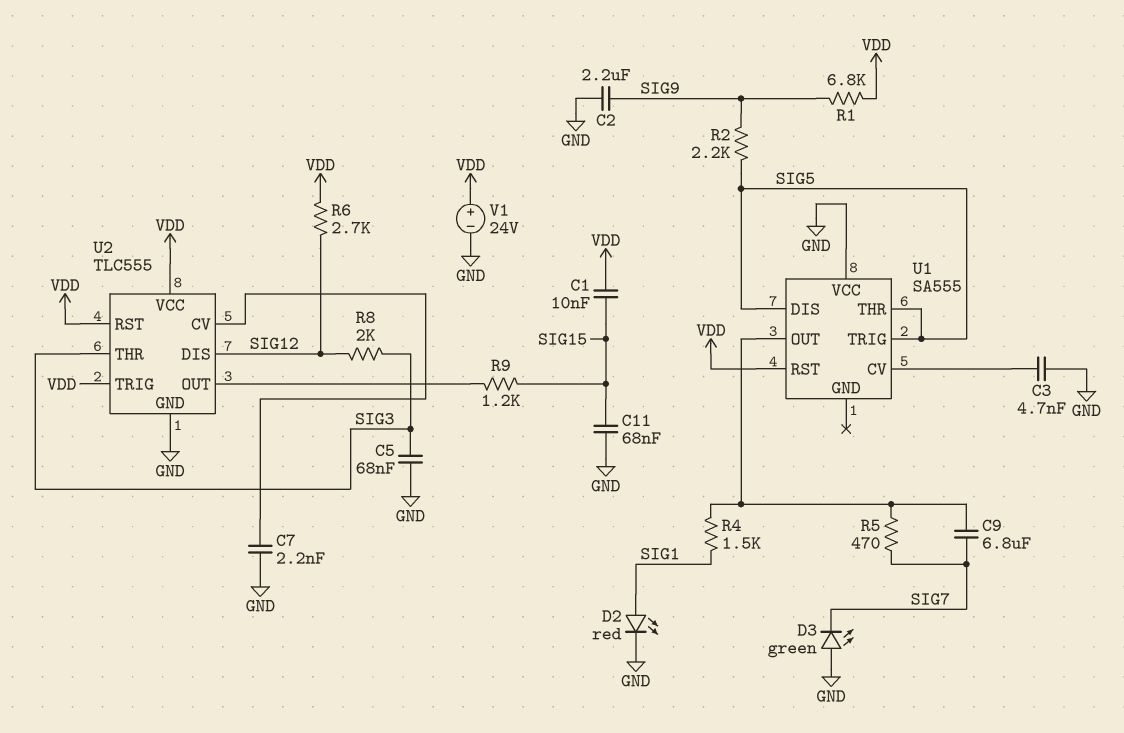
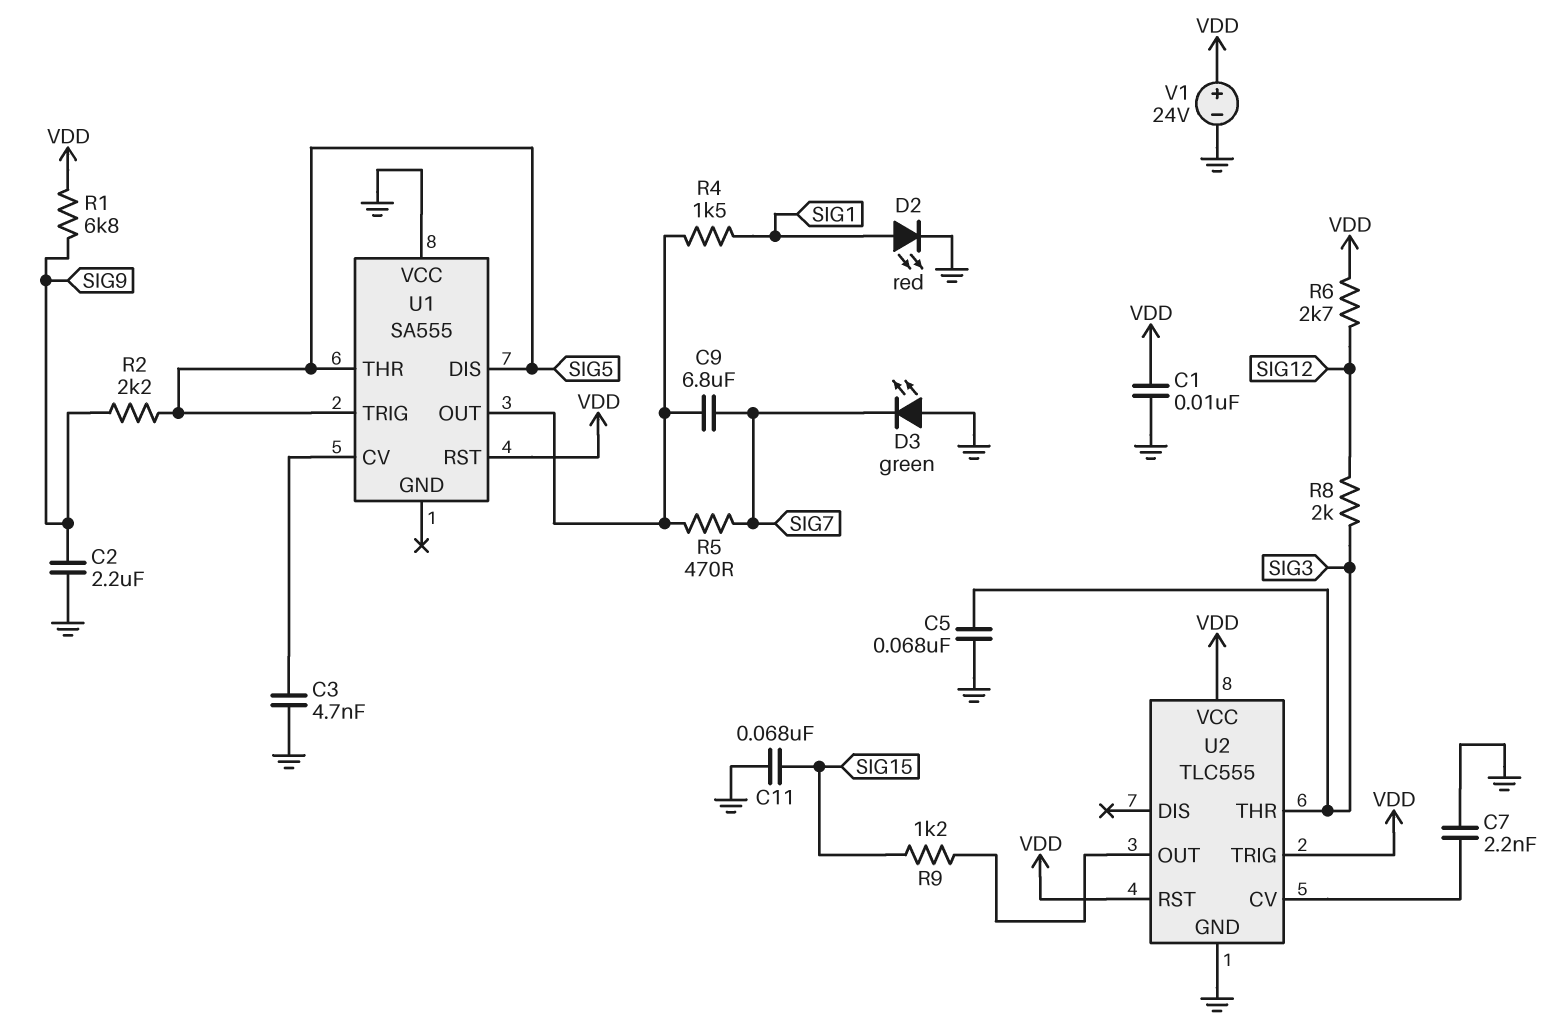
C1: 10nF (SIG15, VDD) -> 10nF (GND, VDD)
U2 pin DIS: SIG12 -> none

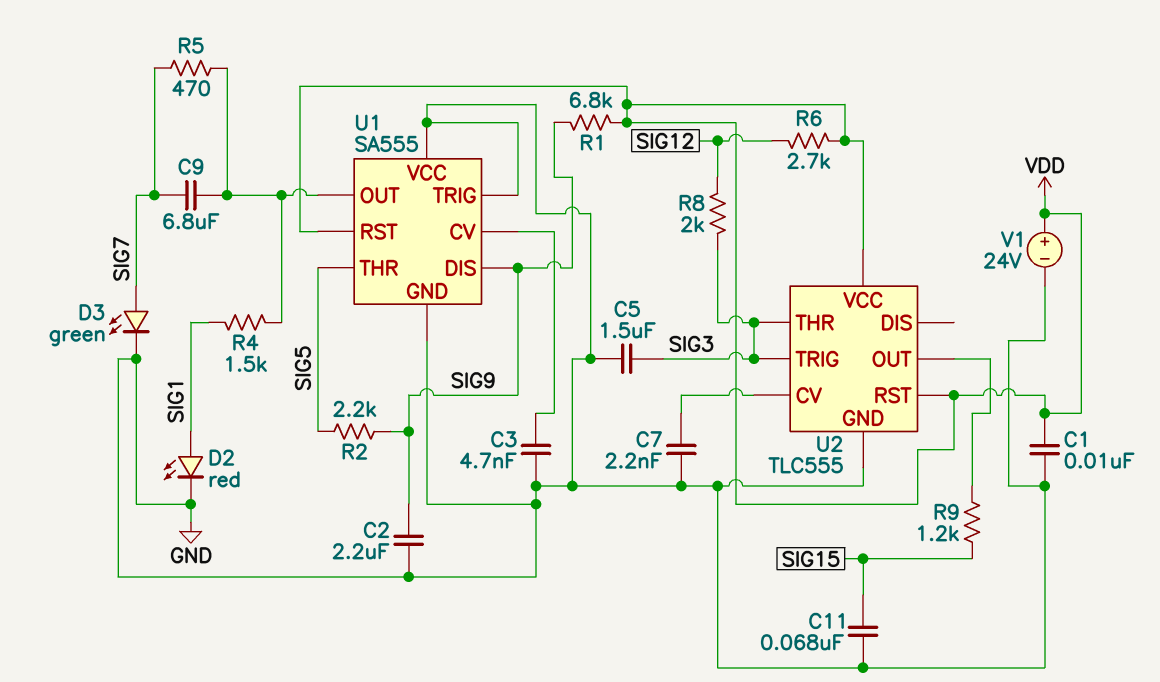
C5: 68nF (GND, SIG3) -> 1.5uF (GND, SIG3)
D3: LED green (A GND, K SIG7) -> LED green (A SIG7, K GND)
U1 pin DIS: SIG5 -> SIG9
U1 pin GND: none -> GND
U1 pin TRIG: SIG5 -> GND
U2 pin TRIG: VDD -> SIG3

